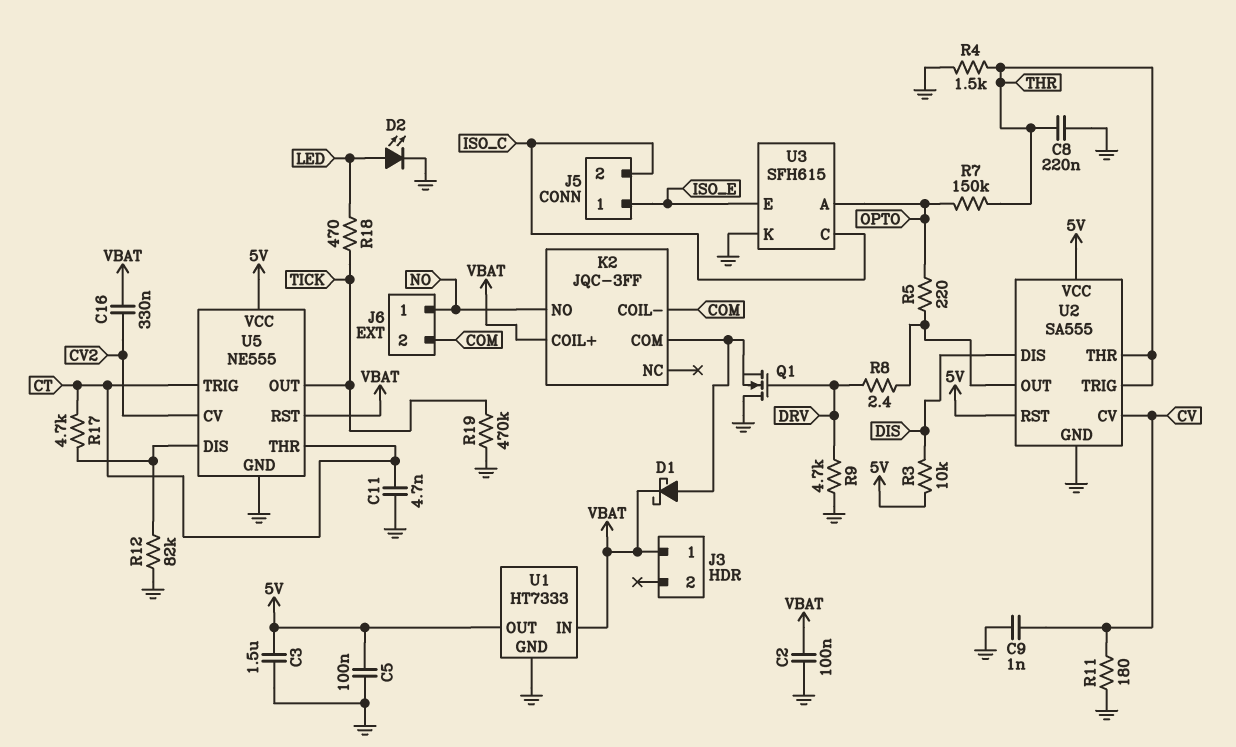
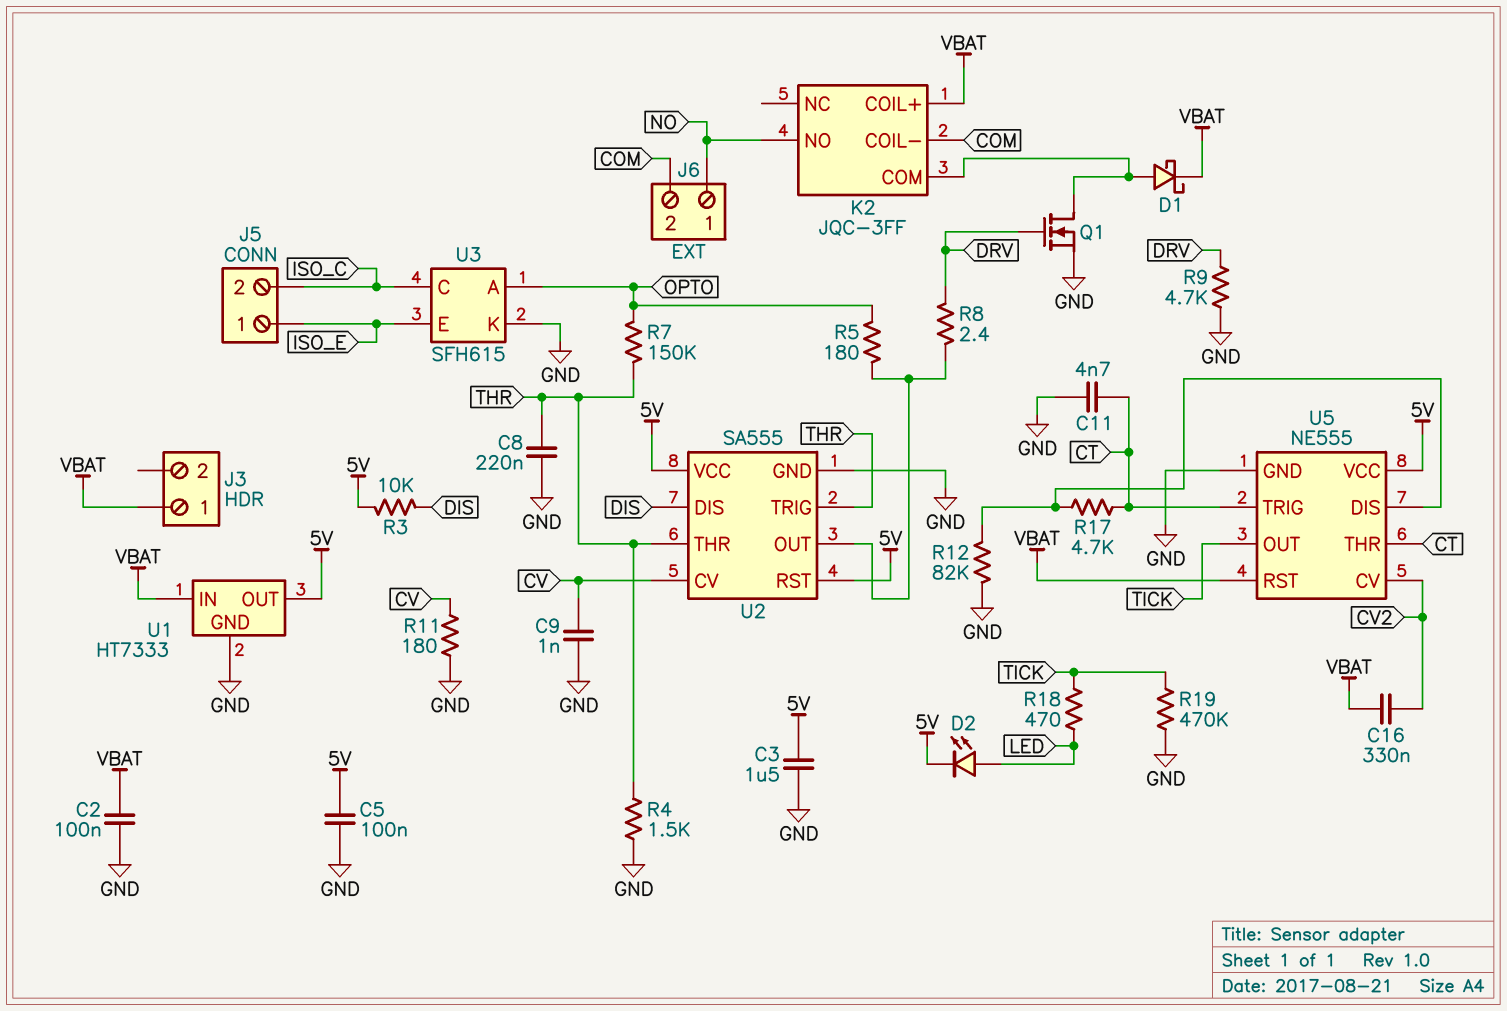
D2: LED (A LED, K GND) -> LED (A LED, K 5V)
Q1: NMOS (G DRV, D GND, S K2/COM) -> NMOS (G DRV, D K2/COM, S GND)
R5: 220 (OPTO, U2/OUT) -> 180 (OPTO, U2/OUT)

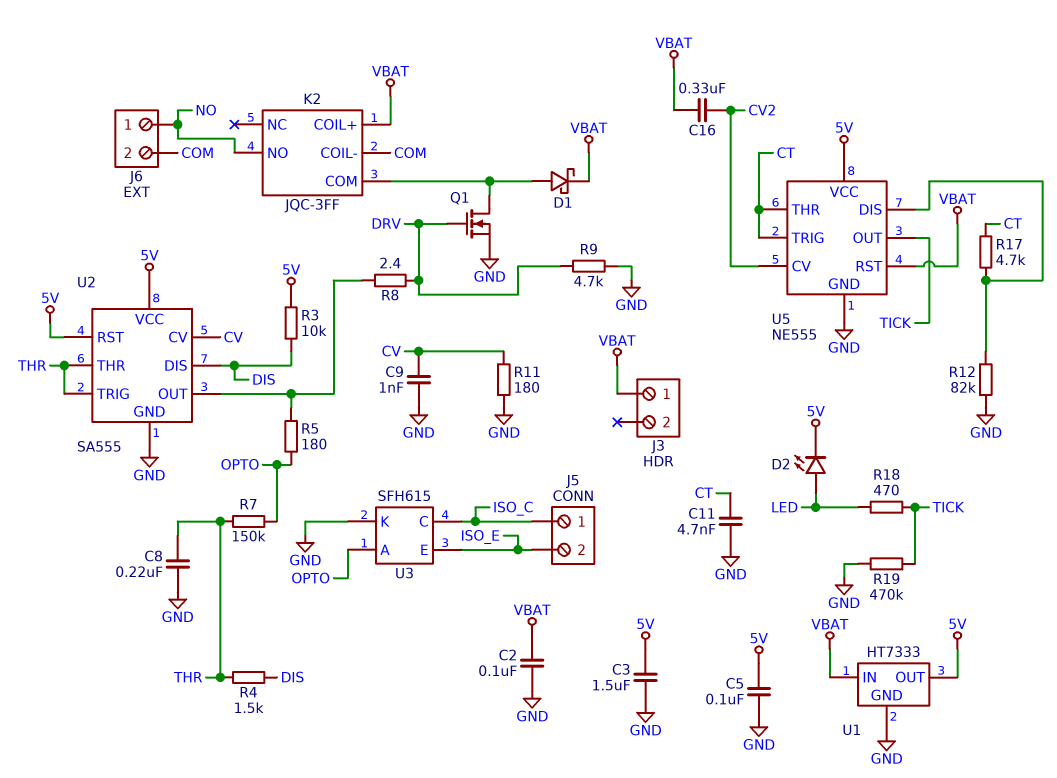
J5 pin 1: ISO_E -> ISO_C
J5 pin 2: ISO_C -> ISO_E
R4: 1.5k (GND, THR) -> 1.5k (DIS, THR)

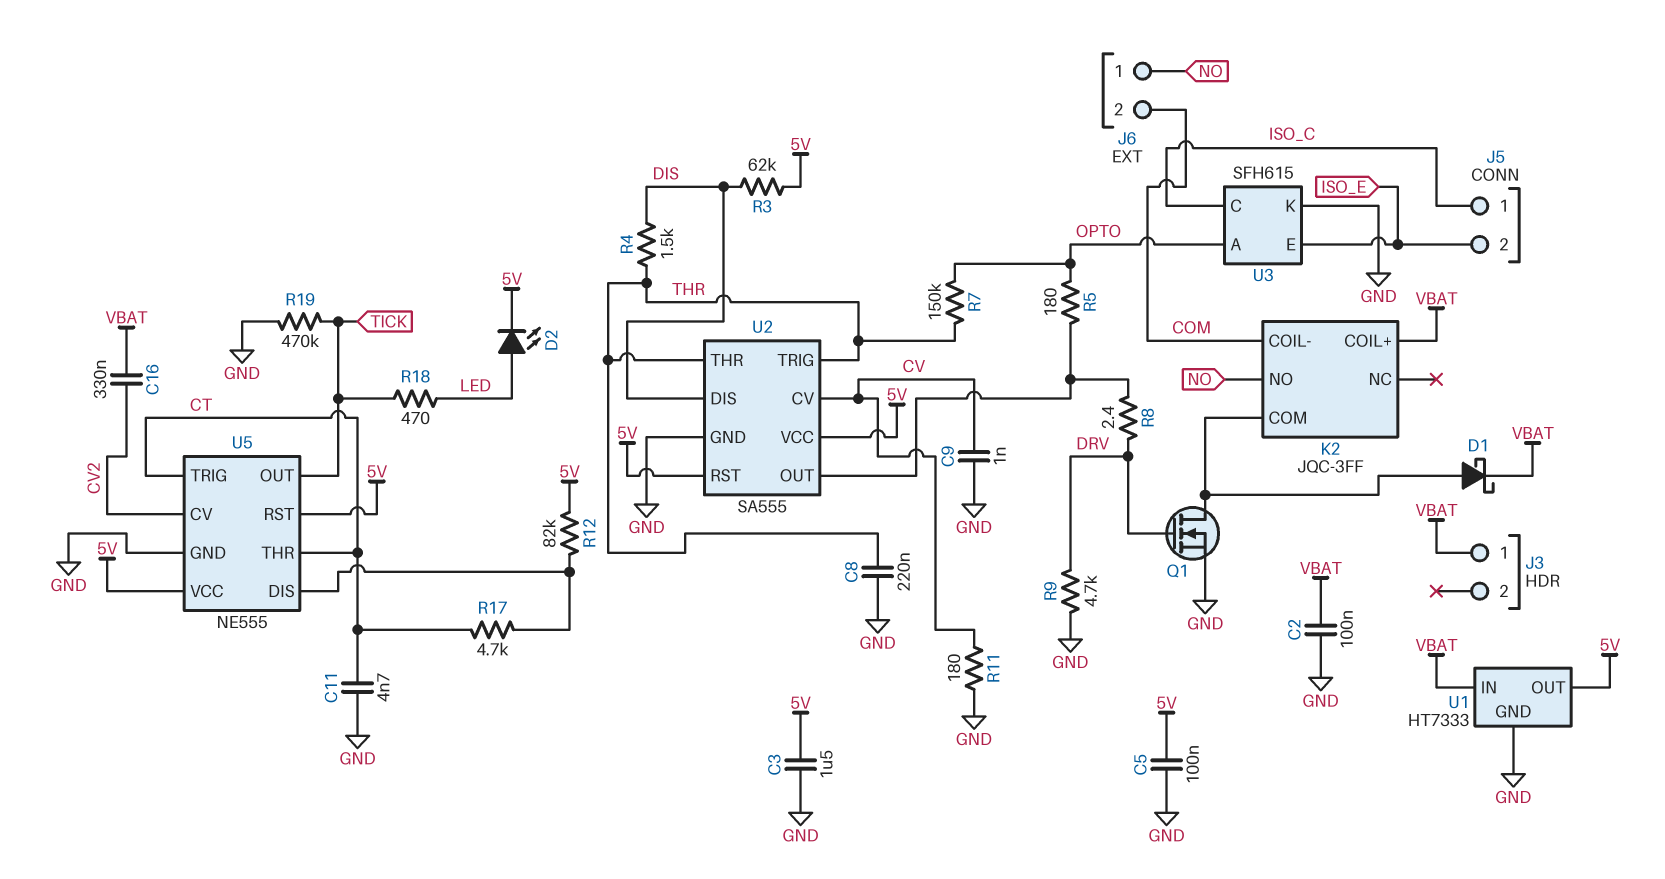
R3: 10k (5V, DIS) -> 62k (5V, DIS)
R12: 82k (GND, U5/DIS) -> 82k (5V, U5/DIS)
U5 pin RST: VBAT -> 5V

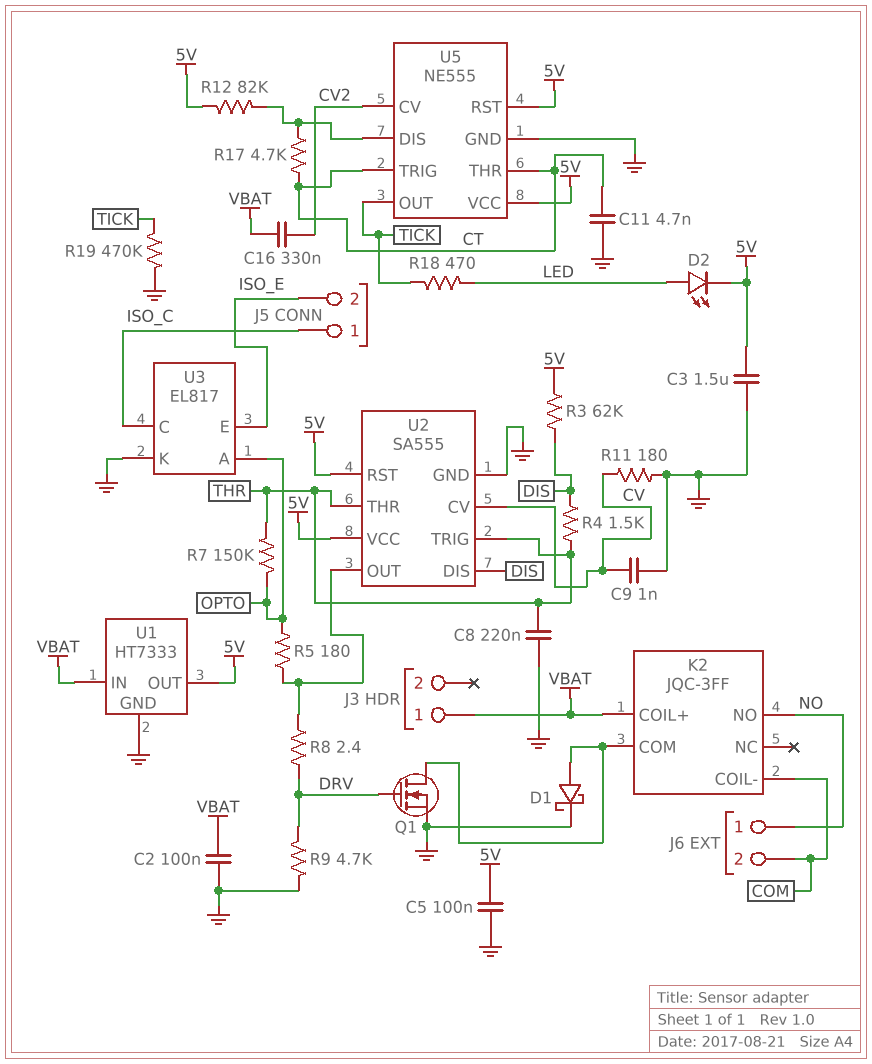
D1: schottky (A K2/COM, K VBAT) -> schottky (A K2/COM, K GND)
U3: SFH615 -> EL817

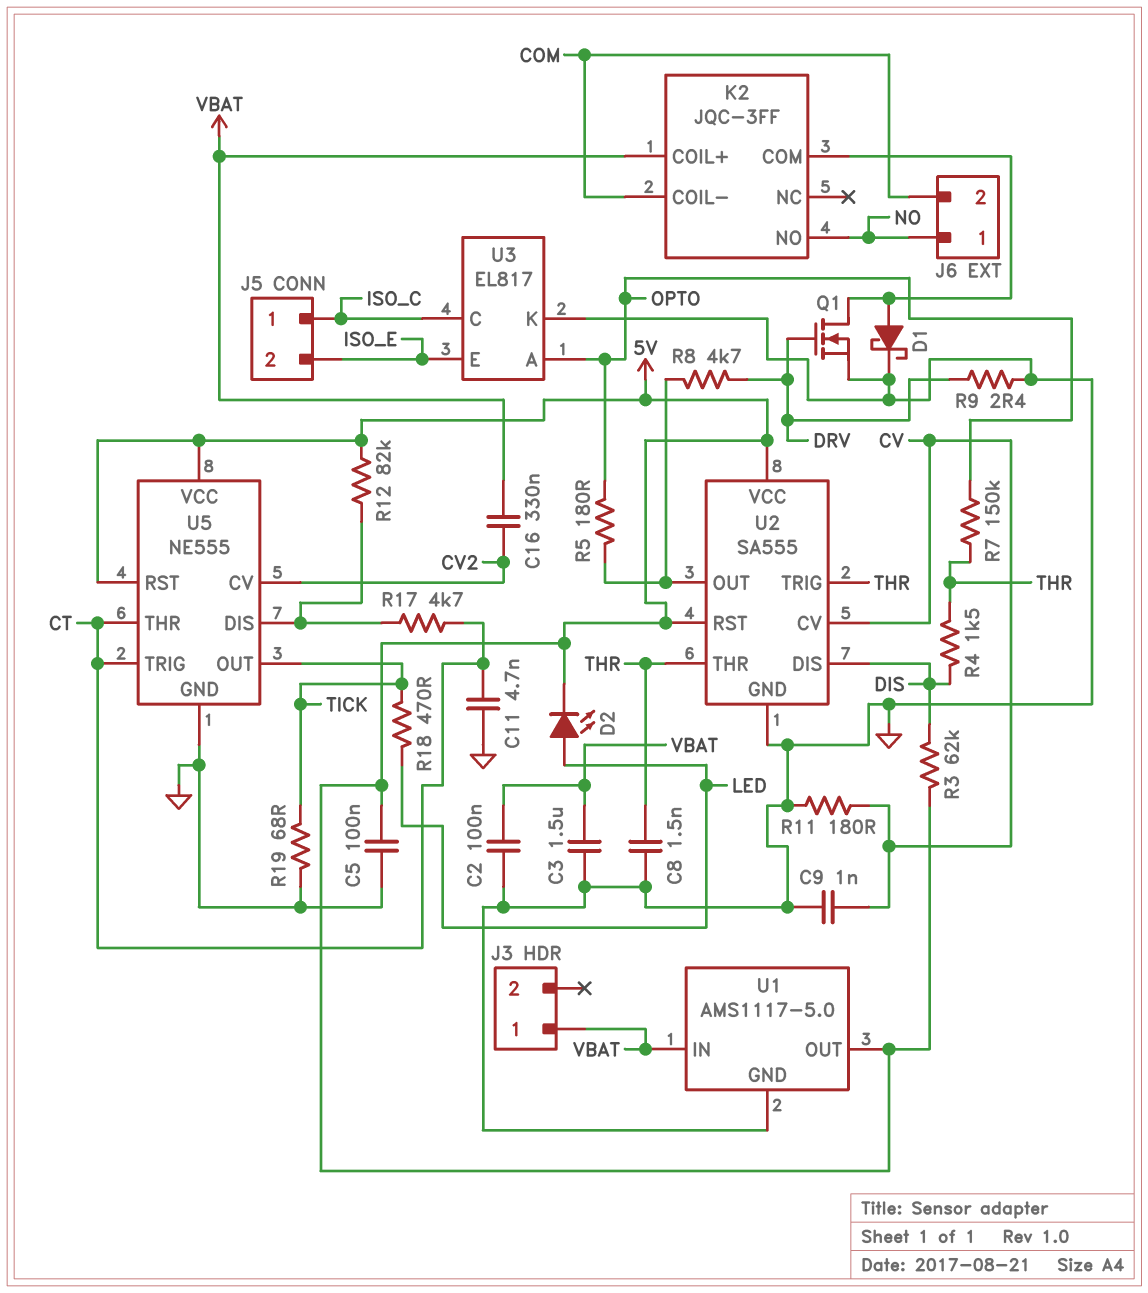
C3: 1.5uF (5V, GND) -> 1.5uF (GND, VBAT)
C8: 220nF (GND, THR) -> 1.5nF (GND, THR)
R8: 2.4 (DRV, U2/OUT) -> 4.7k (DRV, U2/OUT)
R9: 4.7k (DRV, GND) -> 2.4 (DRV, GND)
R19: 470k (GND, TICK) -> 68 (GND, TICK)
U1: HT7333 -> AMS1117-5.0

